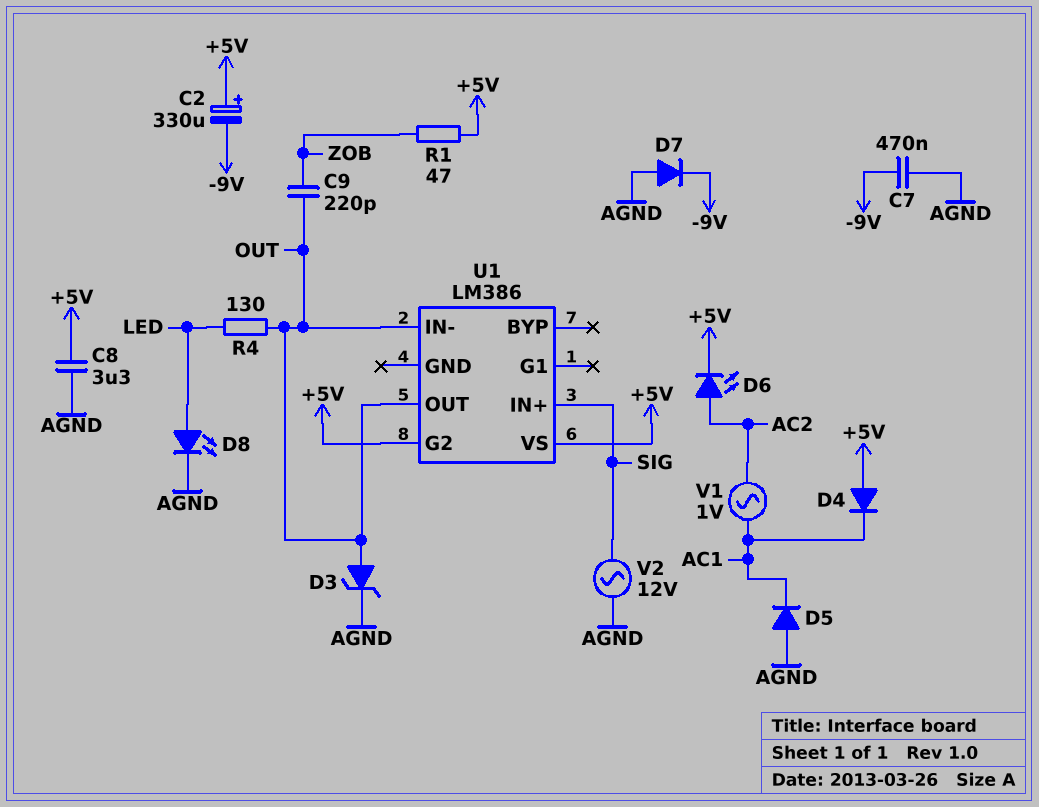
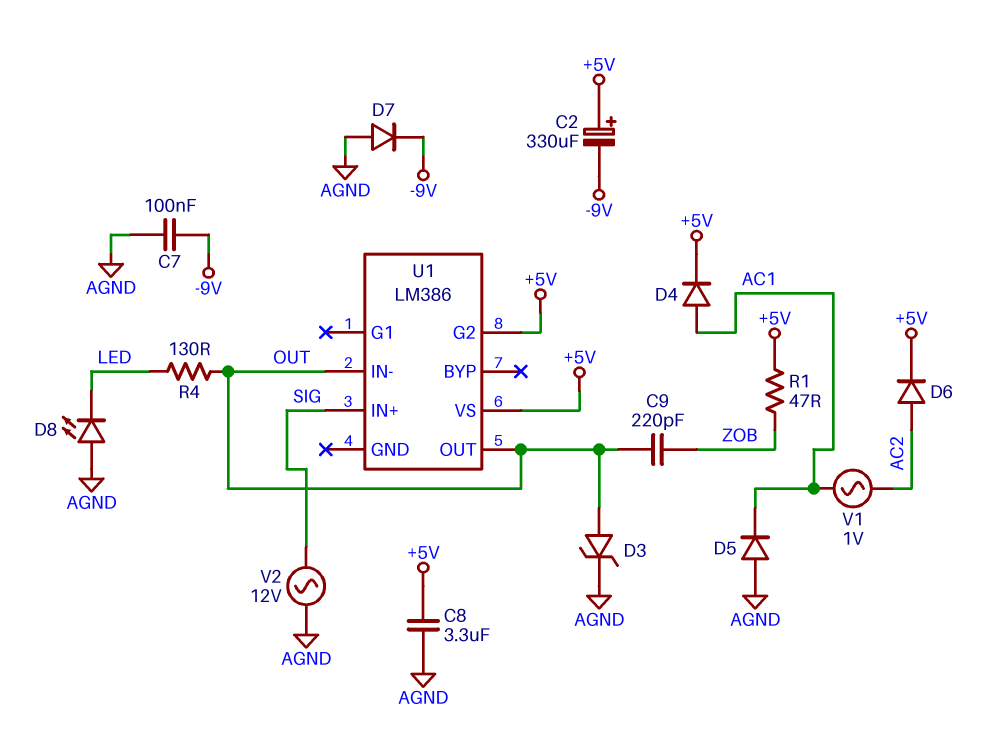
C7: 470nF (-9V, AGND) -> 100nF (-9V, AGND)
D4: diode (A +5V, K AC1) -> diode (A AC1, K +5V)
D6: LED (A AC2, K +5V) -> diode (A AC2, K +5V)
D8: LED (A LED, K AGND) -> LED (A AGND, K LED)

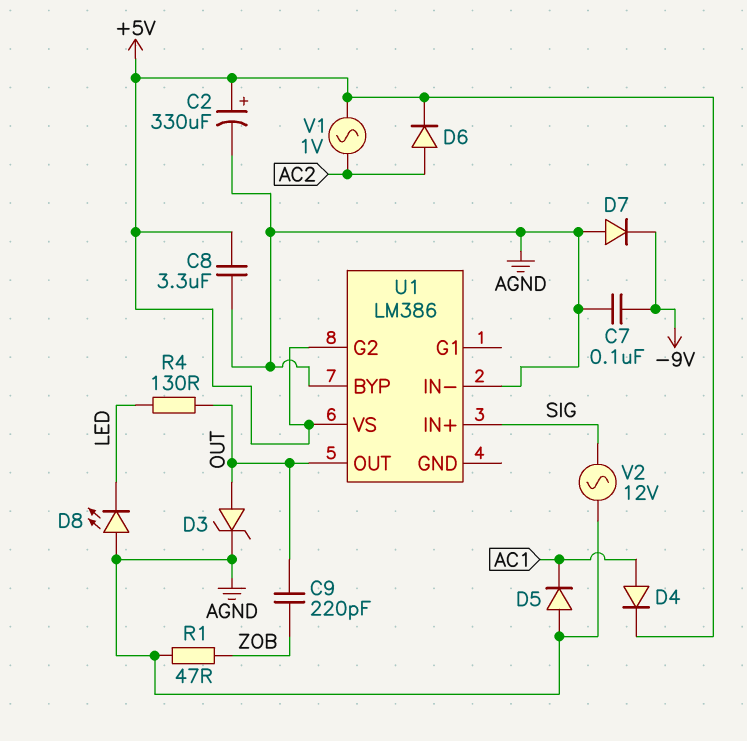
C2: 330uF (plus +5V, minus -9V) -> 330uF (plus +5V, minus AGND)
R1: 47 (+5V, ZOB) -> 47 (AGND, ZOB)
U1 pin BYP: none -> AGND
U1 pin IN-: OUT -> AGND
V1: AC 1V (AC1, AC2) -> AC 1V (+5V, AC2)

